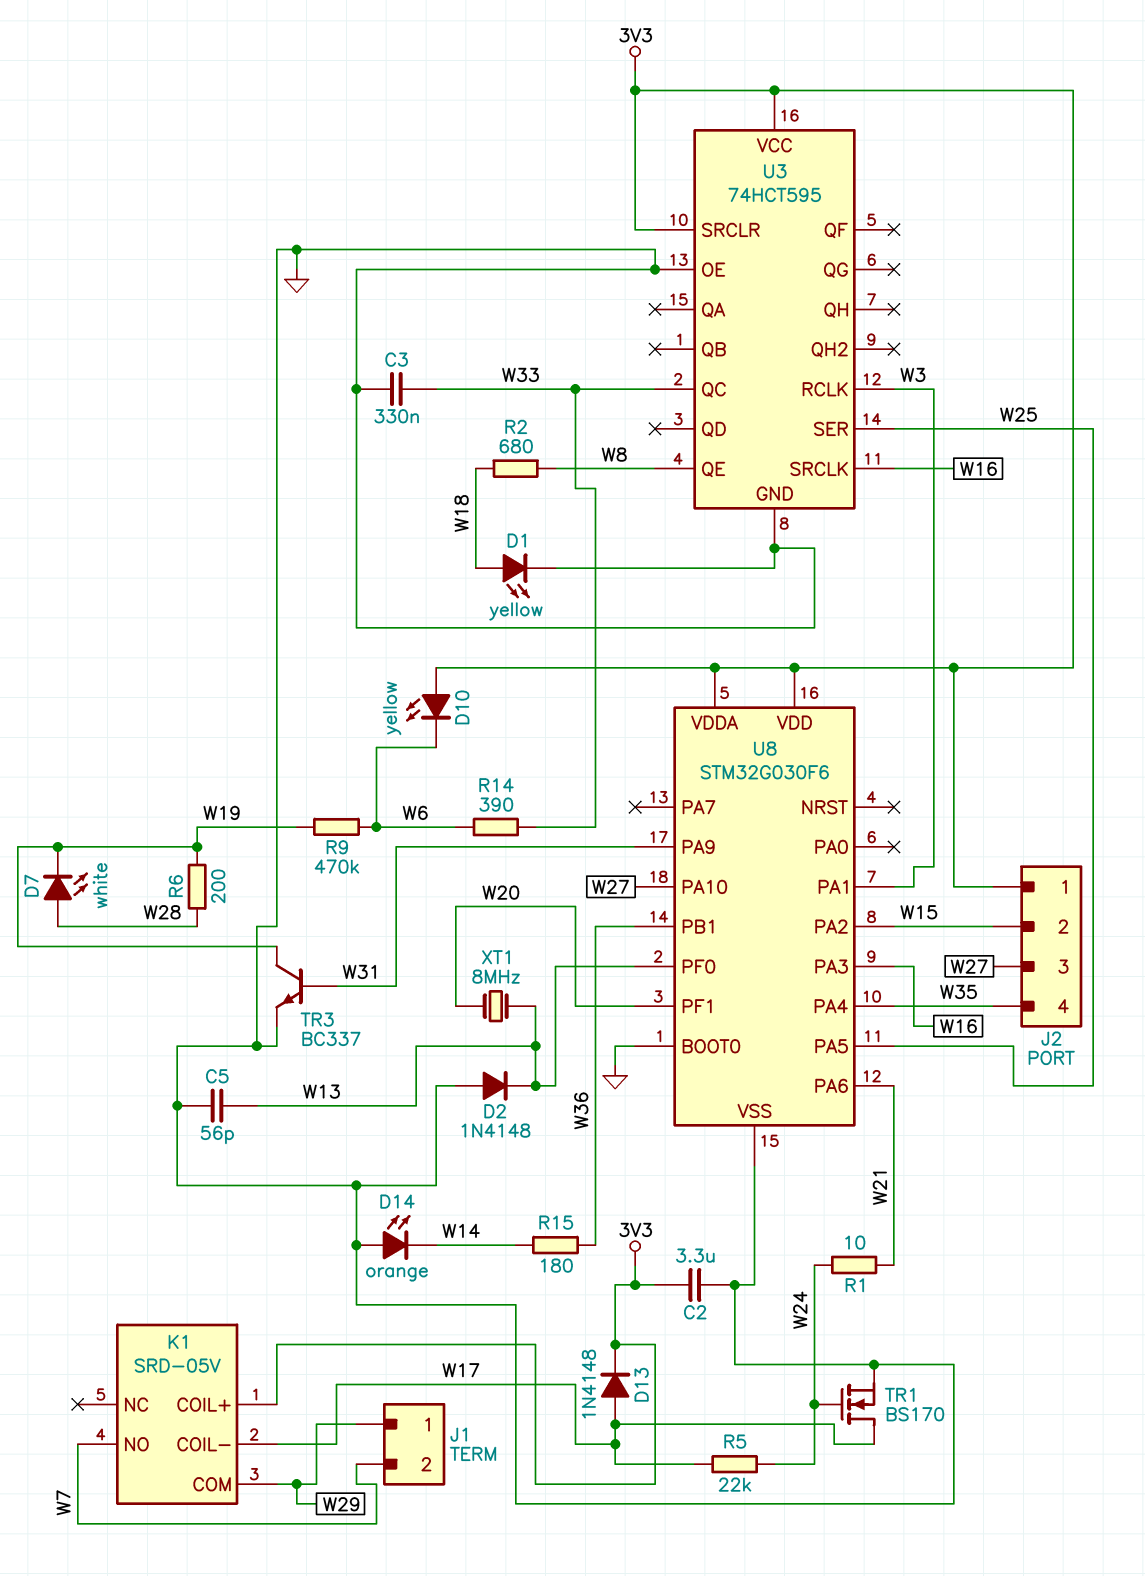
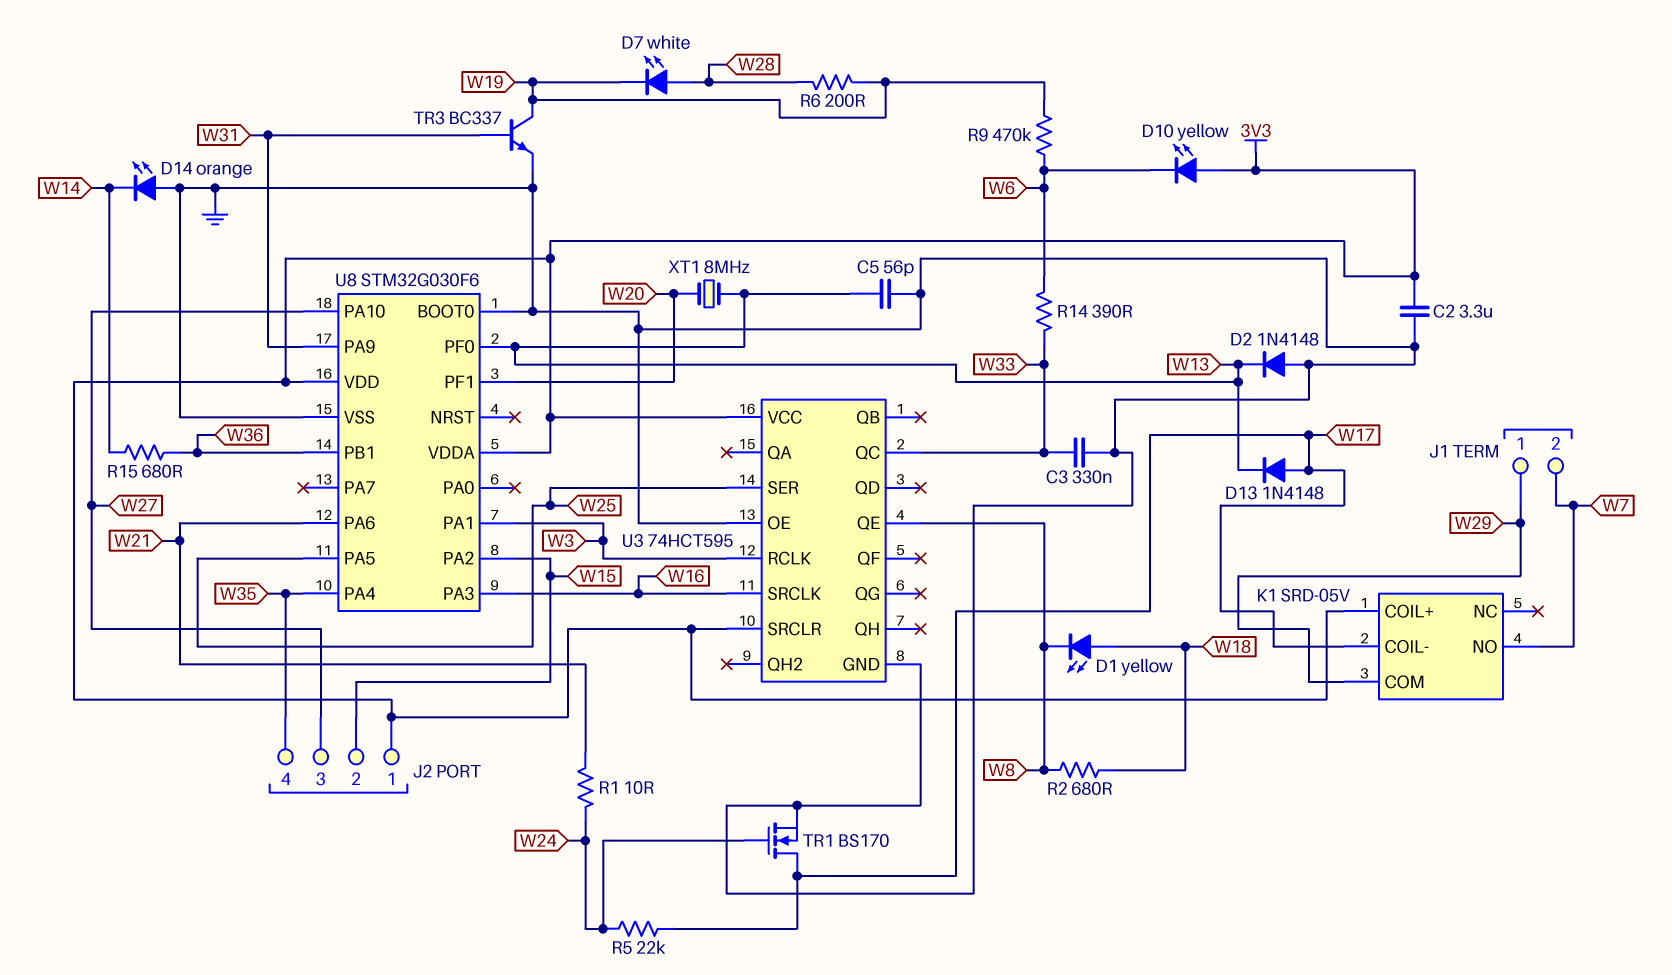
D1: LED yellow (A W18, K GND) -> LED yellow (A W18, K W8)
D13: diode 1N4148 (A W17, K 3V3) -> diode 1N4148 (A W17, K W13)
R15: 180 (W14, W36) -> 680 (W14, W36)

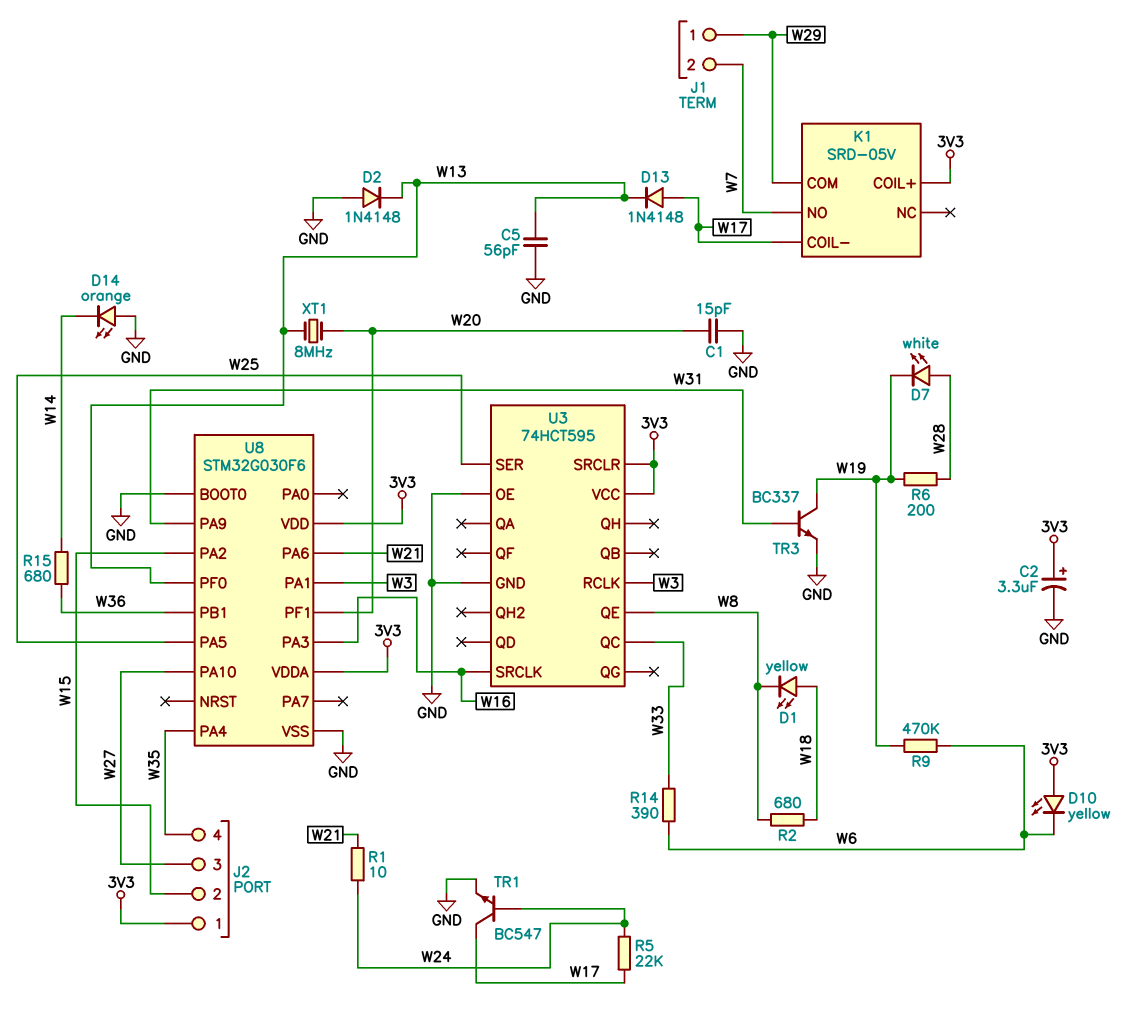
C1: none -> 15pF (GND, W20)
C2: 3.3uF (3V3, GND) -> 3.3uF (plus 3V3, minus GND)
C3: 330nF (GND, W33) -> none
TR1: NMOS BS170 (G W24, D W17, S GND) -> NPN BC547 (B W24, C W17, E GND)

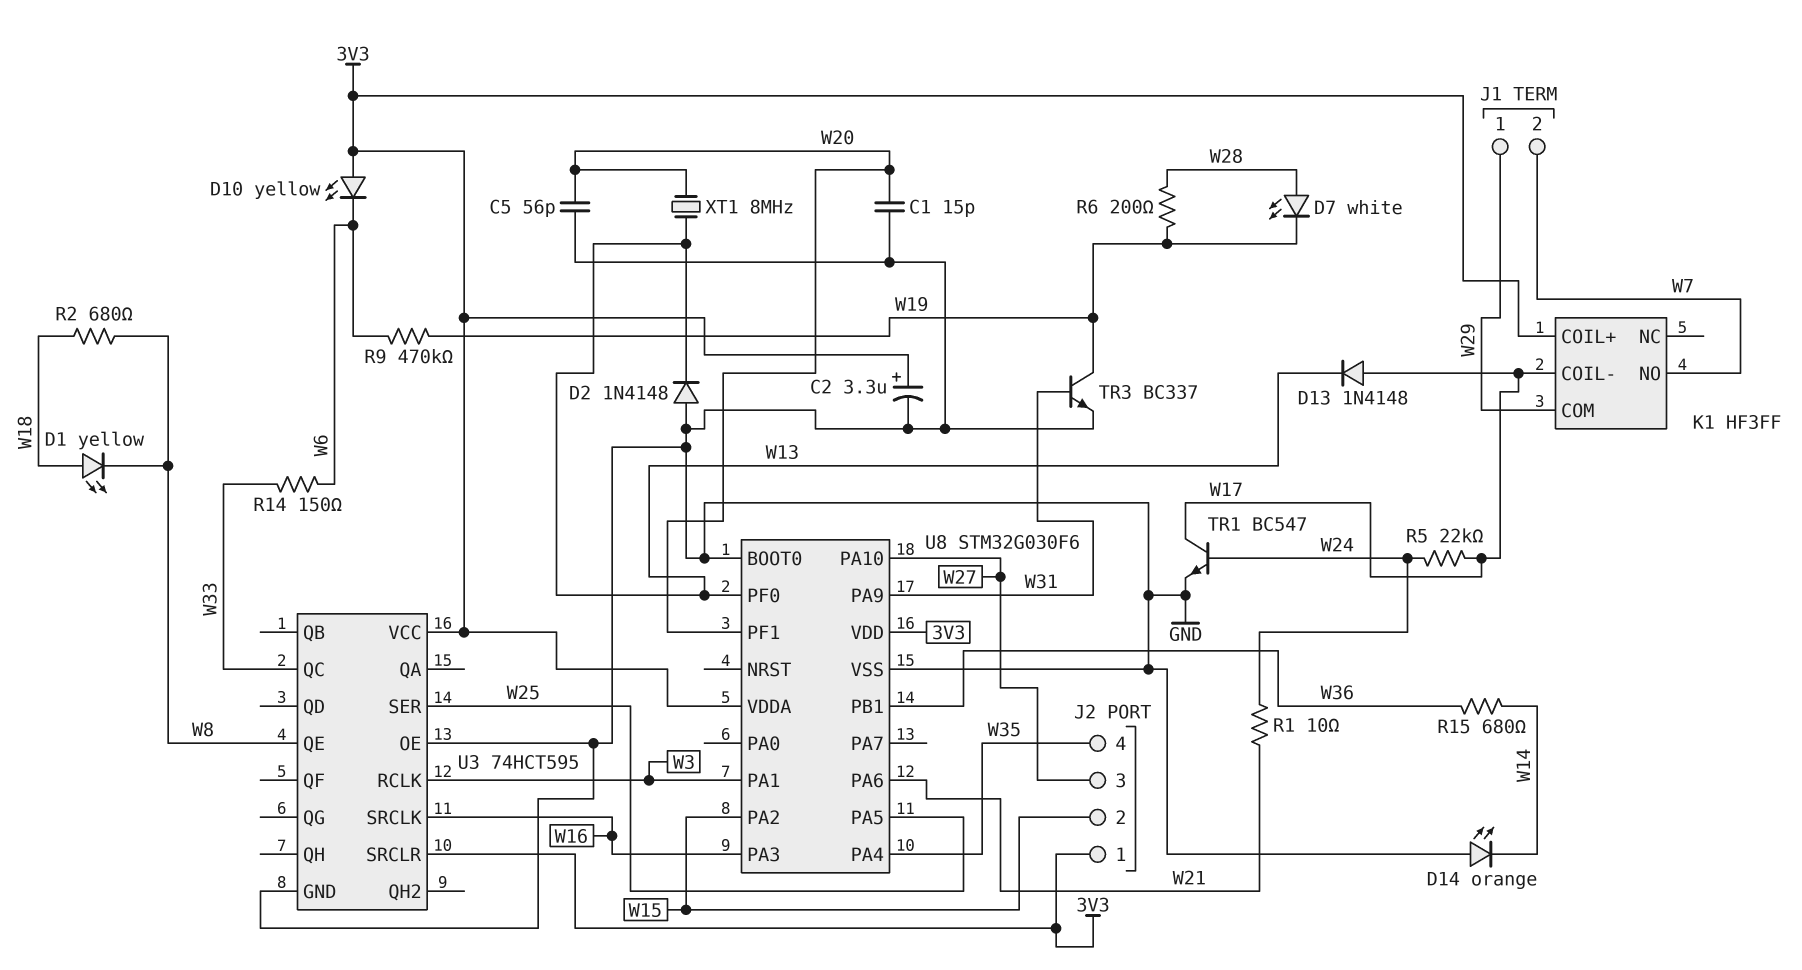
C5: 56pF (GND, W13) -> 56pF (GND, W20)
K1: SRD-05V -> HF3FF
R14: 390 (W6, W33) -> 150 (W6, W33)

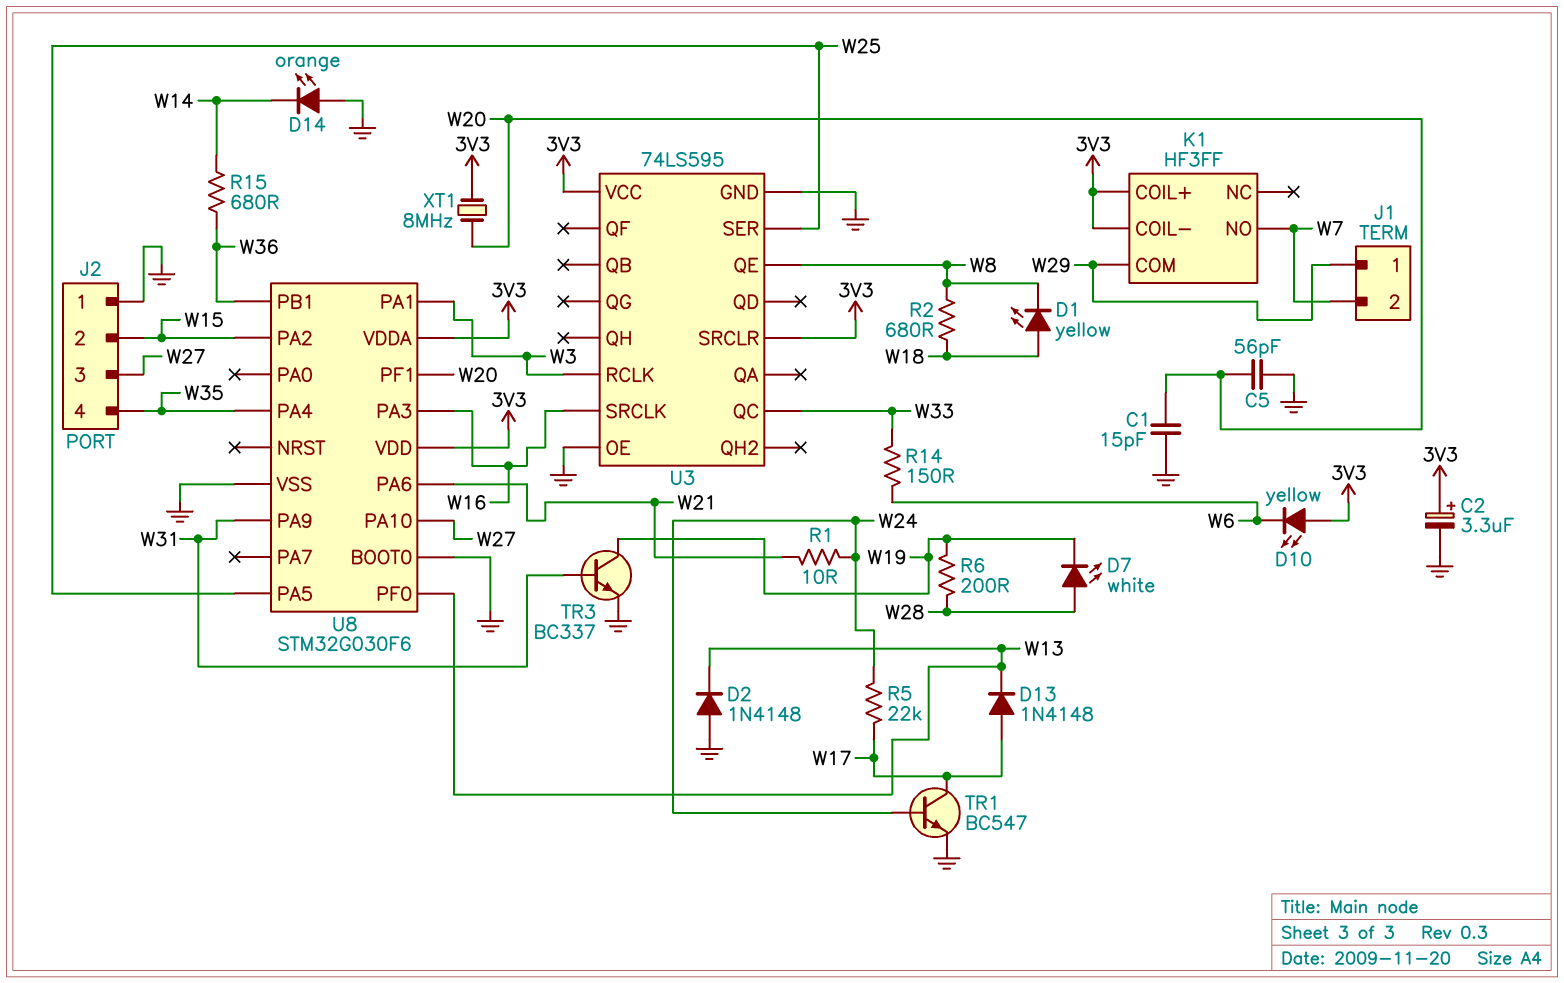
J2 pin 1: 3V3 -> GND
K1 pin COIL-: W17 -> 3V3
R9: 470k (W6, W19) -> none
U3: 74HCT595 -> 74LS595
XT1: 8MHz (W13, W20) -> 8MHz (3V3, W20)

